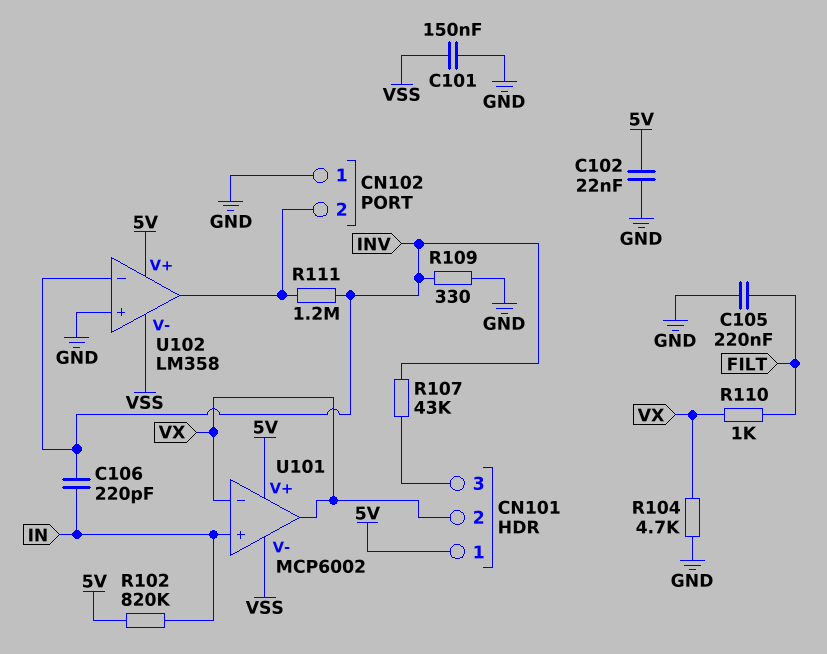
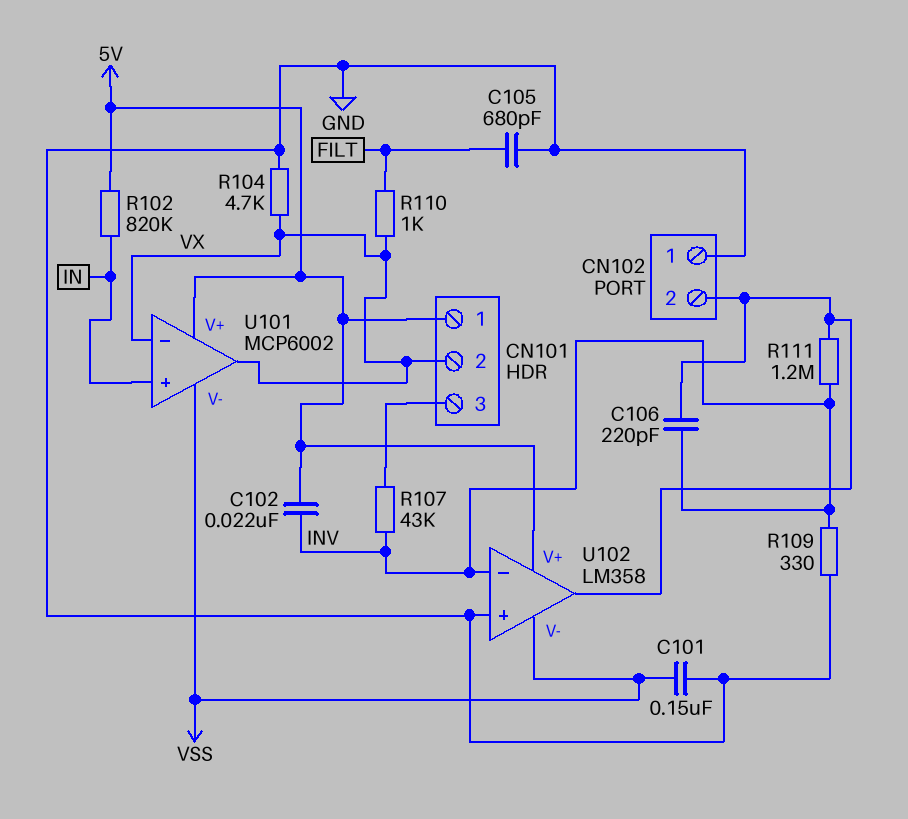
C102: 22nF (5V, GND) -> 22nF (5V, INV)
C105: 220nF (FILT, GND) -> 680pF (FILT, GND)
C106: 220pF (IN, INV) -> 220pF (CN102/2, INV)

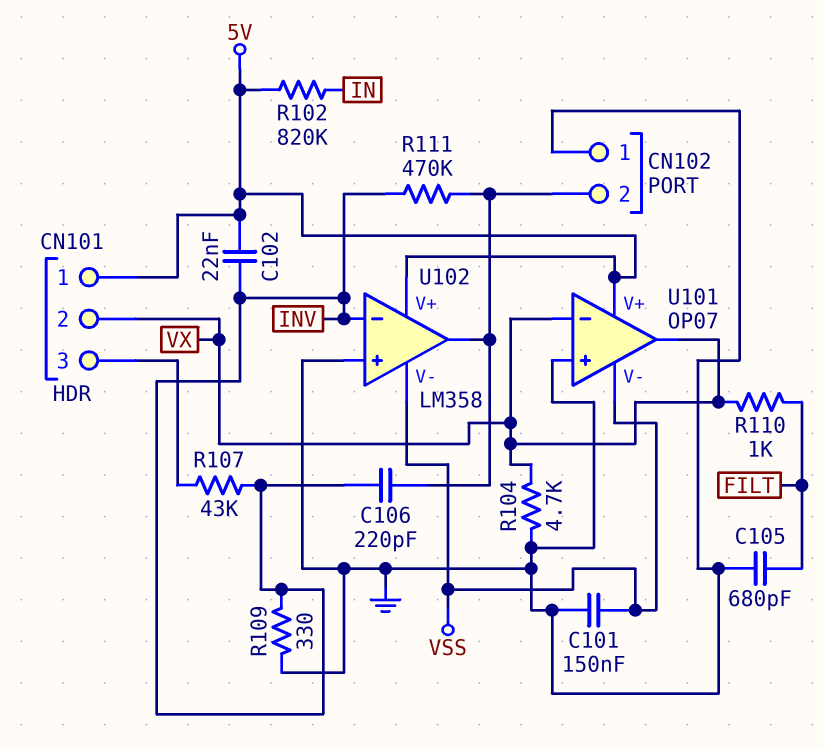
R111: 1.2M (CN102/2, INV) -> 470k (CN102/2, INV)
U101: MCP6002 -> OP07
U101 pin in+: IN -> GND

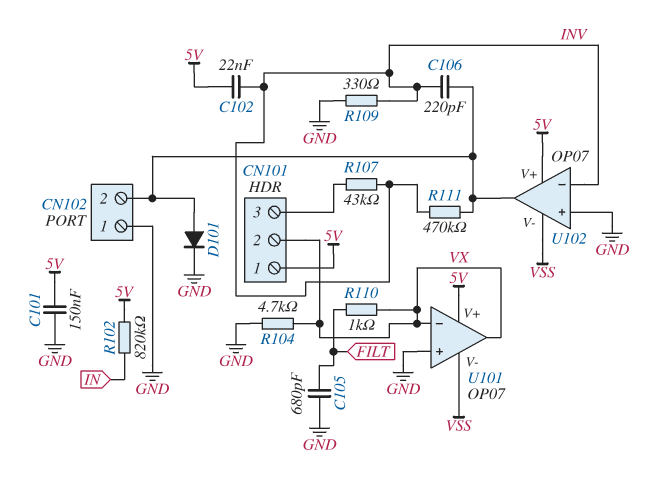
C101: 150nF (GND, VSS) -> 150nF (5V, GND)
D101: none -> diode (A CN102/2, K GND)
U102: LM358 -> OP07

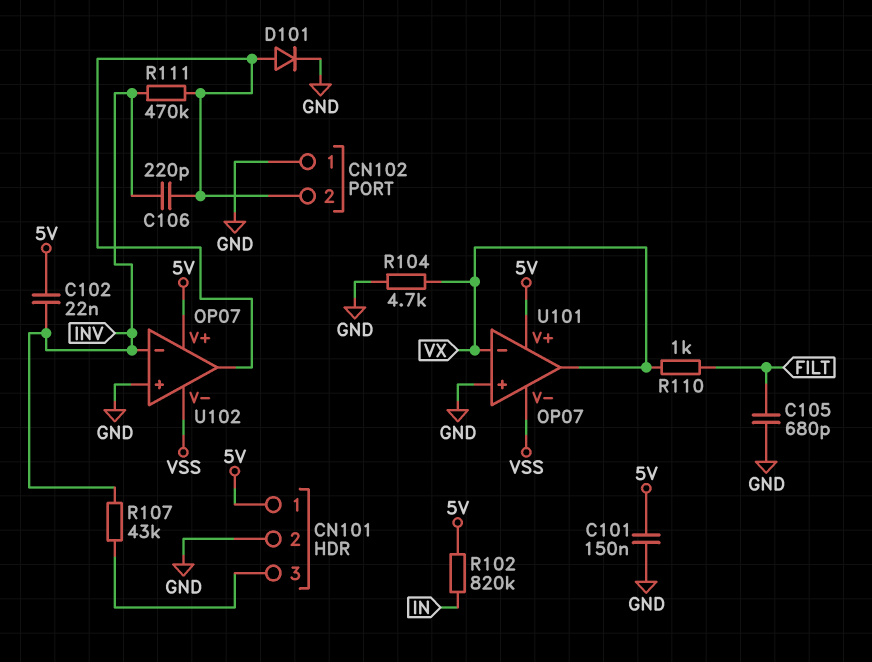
CN101 pin 2: VX -> GND
R109: 330 (GND, INV) -> none

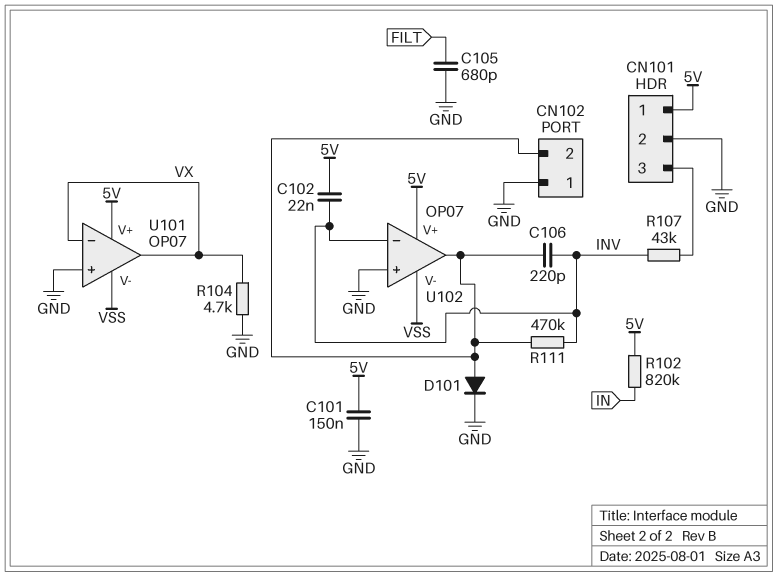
R110: 1k (FILT, VX) -> none

